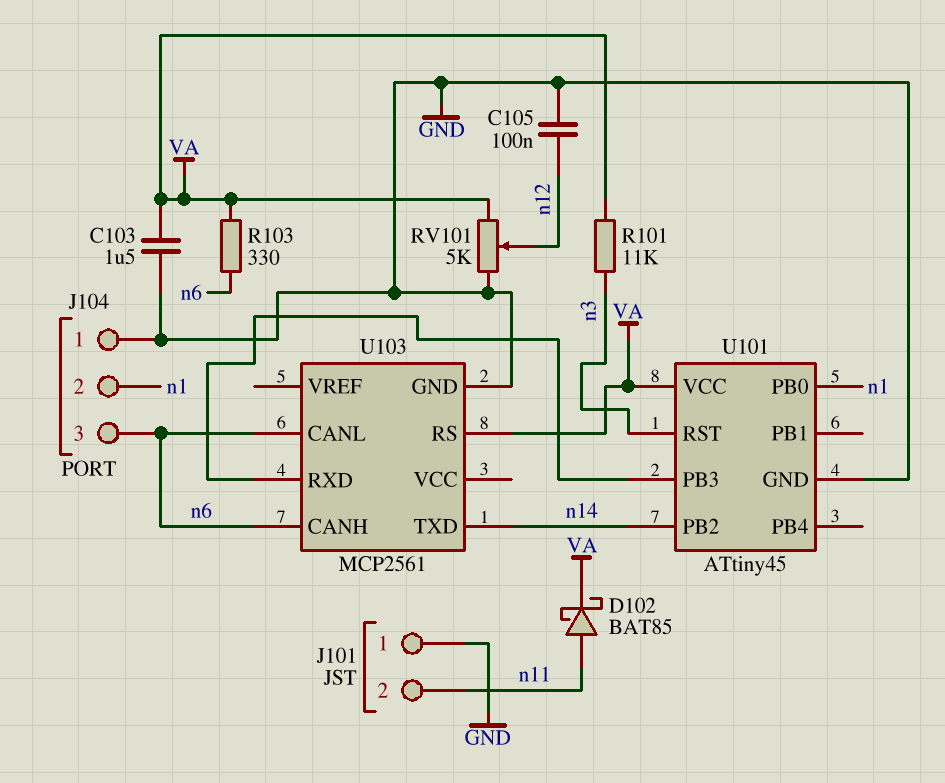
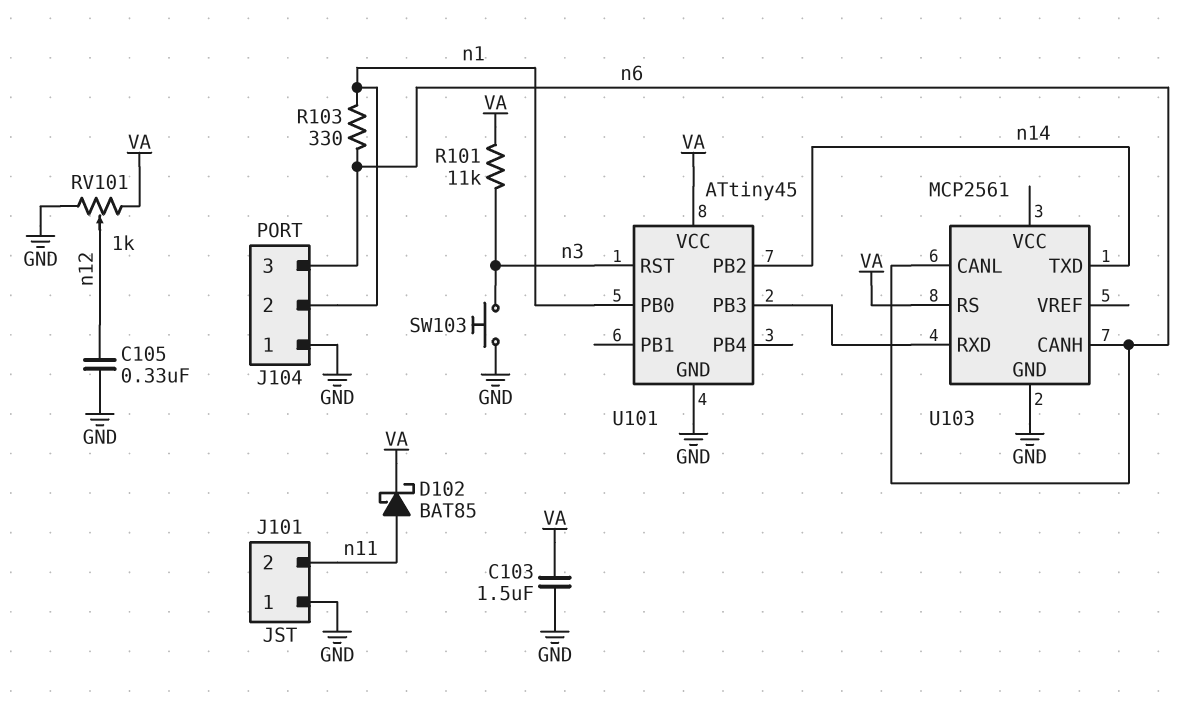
C105: 100nF (GND, n12) -> 330nF (GND, n12)
R103: 330 (VA, n6) -> 330 (n1, n6)
RV101: 5k (GND, VA, wiper n12) -> 1k (GND, VA, wiper n12)
SW103: none -> button (GND, n3)

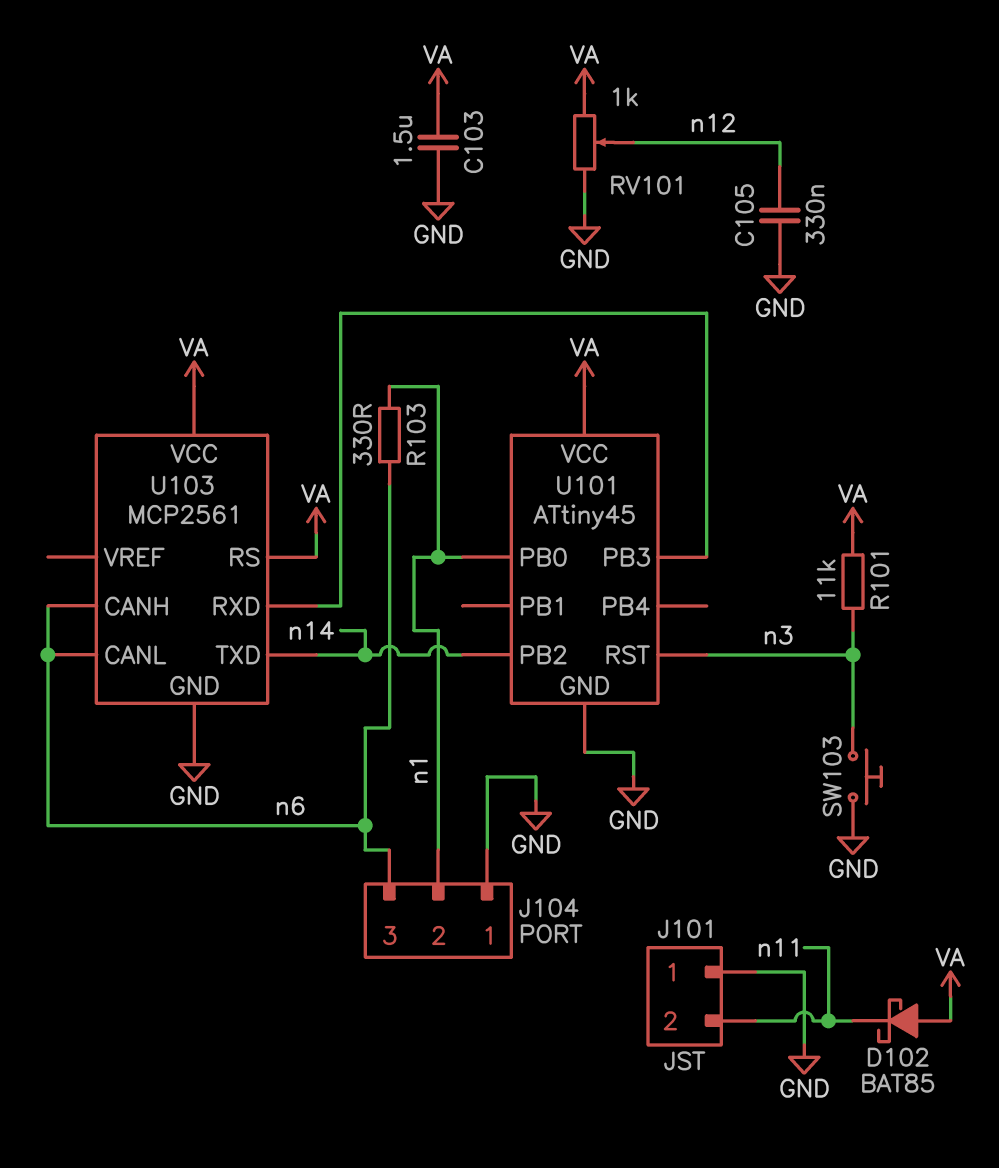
D102: schottky BAT85 (A n11, K VA) -> schottky BAT85 (A VA, K n11)
U103 pin VCC: none -> VA

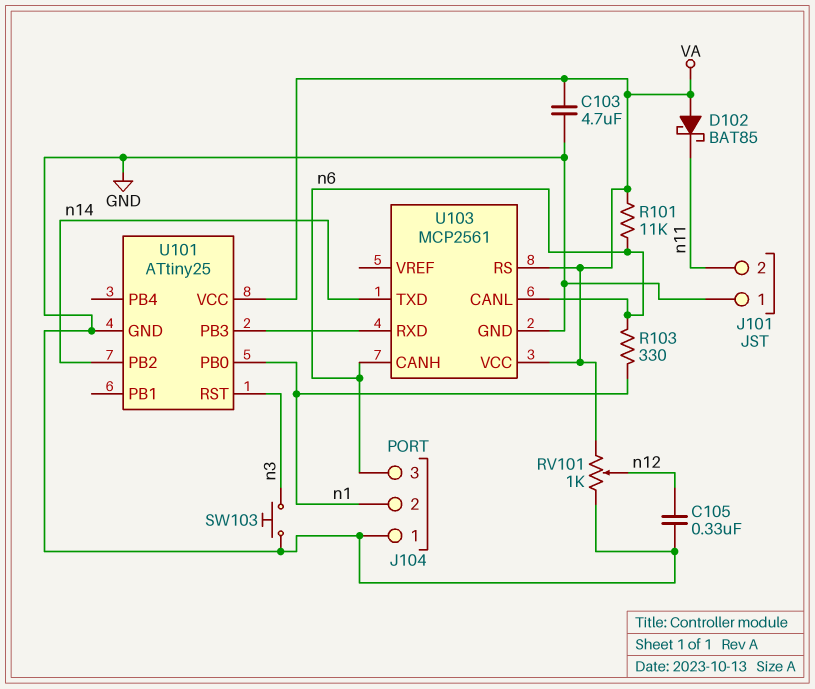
C103: 1.5uF (GND, VA) -> 4.7uF (GND, VA)
R101: 11k (VA, n3) -> 11k (VA, n6)
U101: ATtiny45 -> ATtiny25

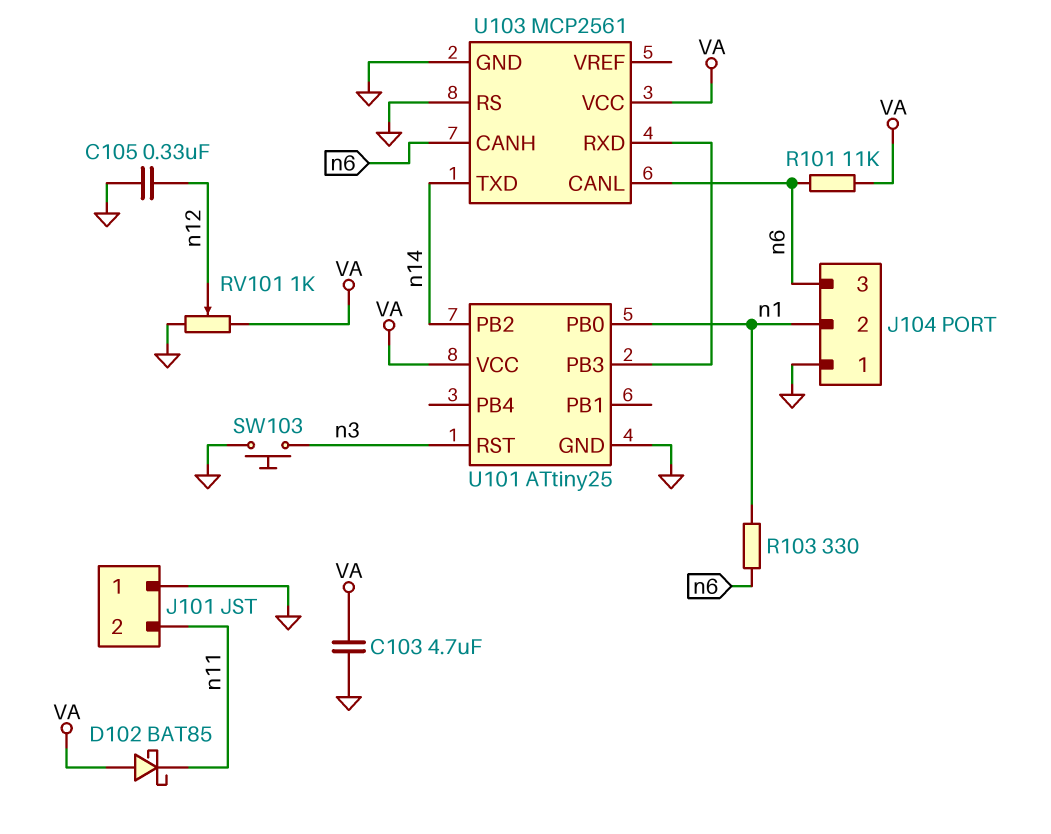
U103 pin RS: VA -> GND

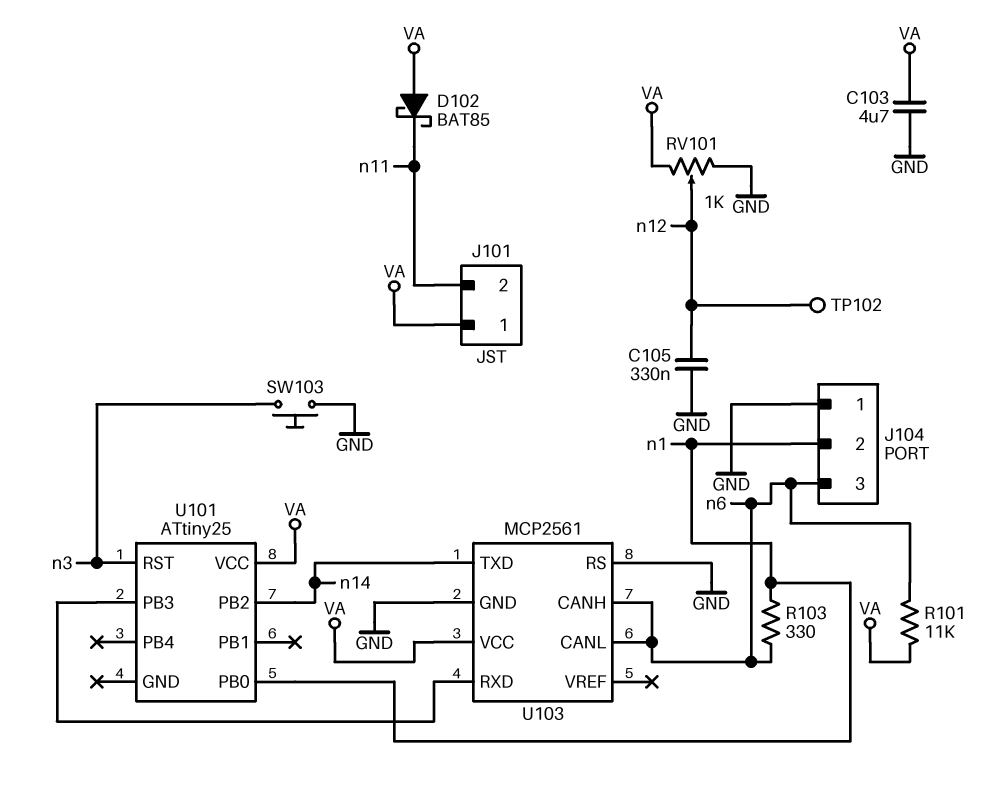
J101 pin 1: GND -> VA
TP102: none -> test point (n12)
U101 pin GND: GND -> none

